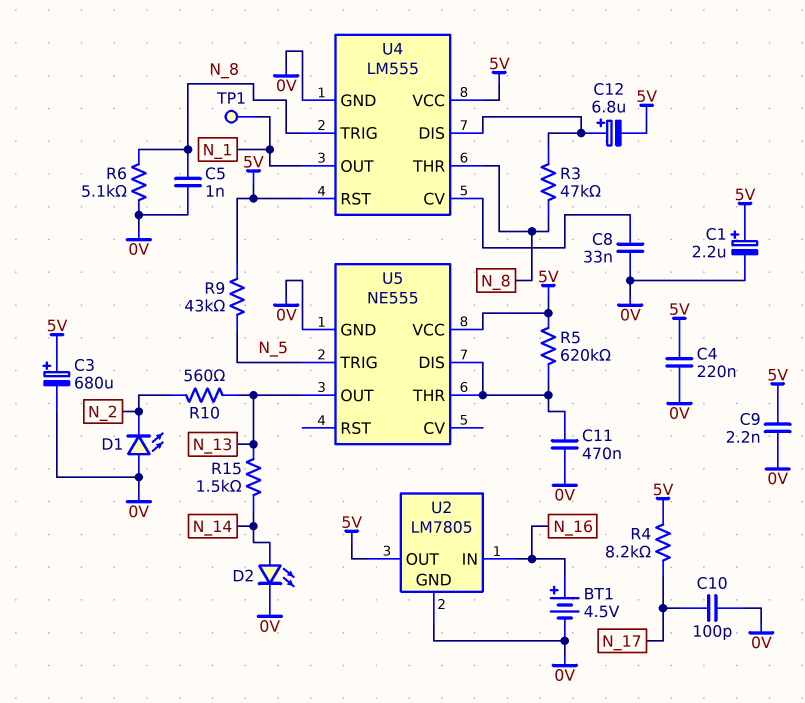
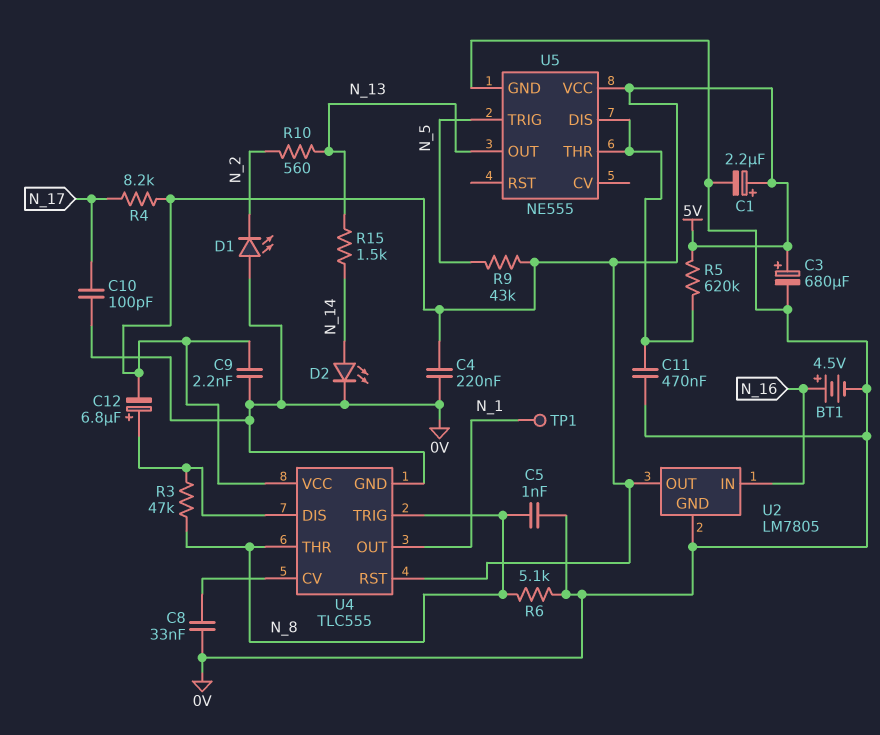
U4: LM555 -> TLC555

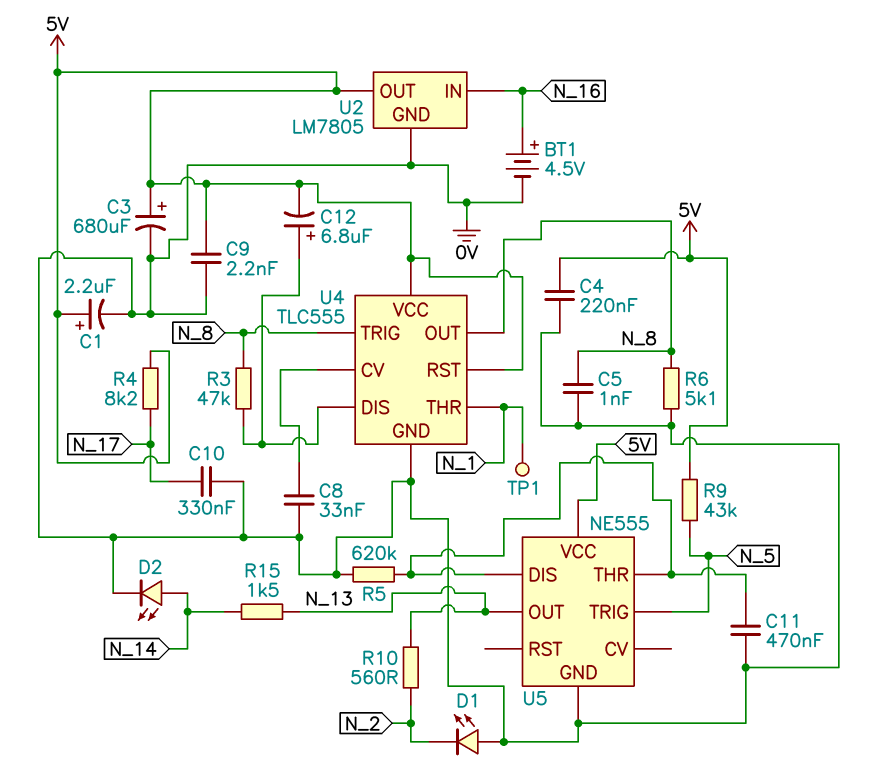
C10: 100pF (0V, N_17) -> 330nF (0V, N_17)
R5: 620k (5V, U5/DIS) -> 620k (0V, U5/DIS)
U4 pin OUT: N_1 -> N_8
U4 pin THR: N_8 -> N_1

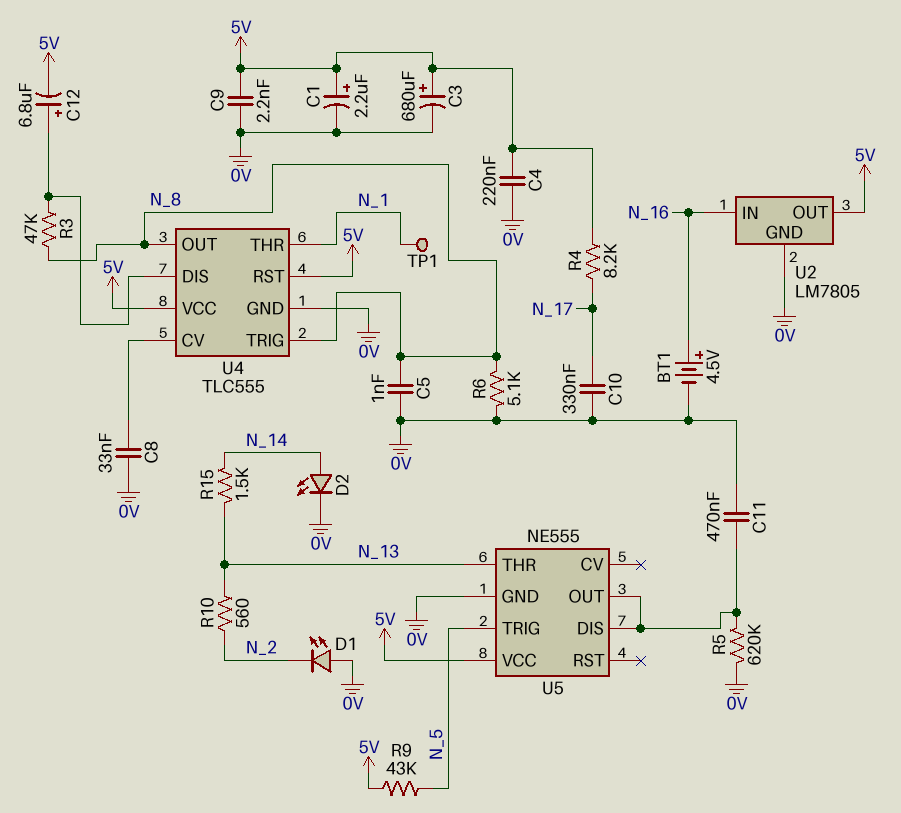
U5 pin OUT: N_13 -> U5/DIS
U5 pin THR: U5/DIS -> N_13

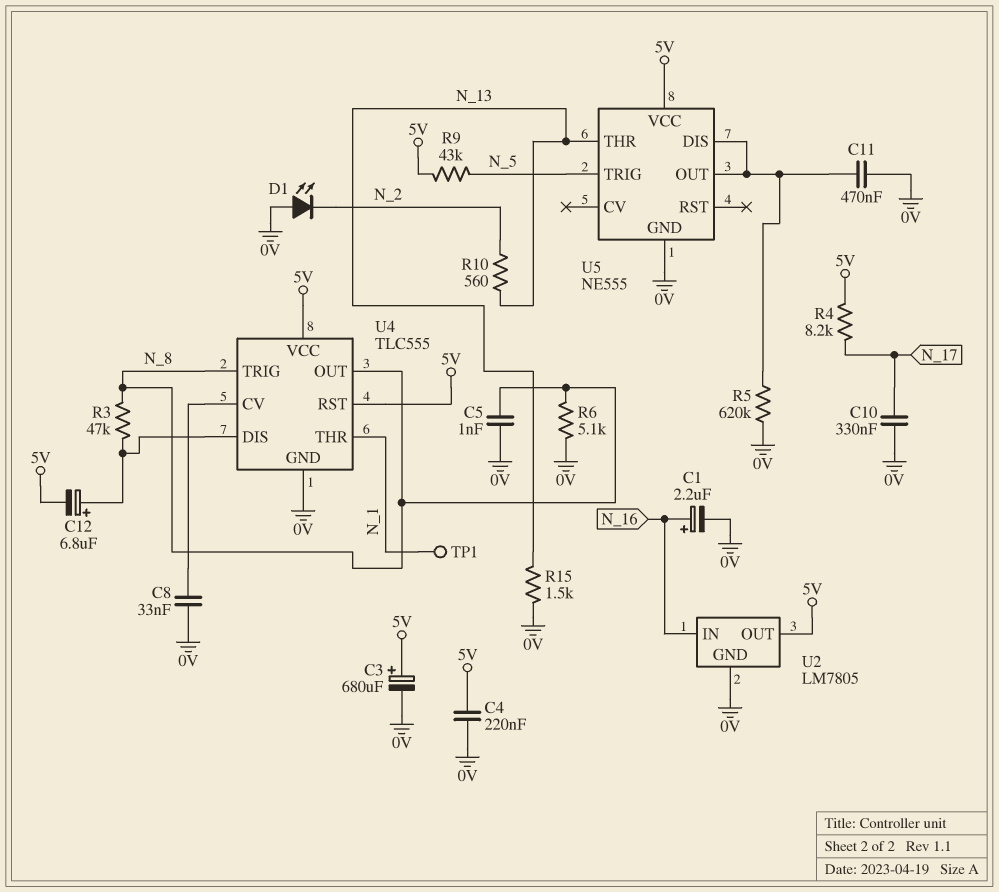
BT1: 4.5V (plus N_16, minus 0V) -> none
C1: 2.2uF (plus 5V, minus 0V) -> 2.2uF (plus N_16, minus 0V)
C9: 2.2nF (0V, 5V) -> none
D2: LED (A N_14, K 0V) -> none
R15: 1.5k (N_13, N_14) -> 1.5k (0V, N_13)

